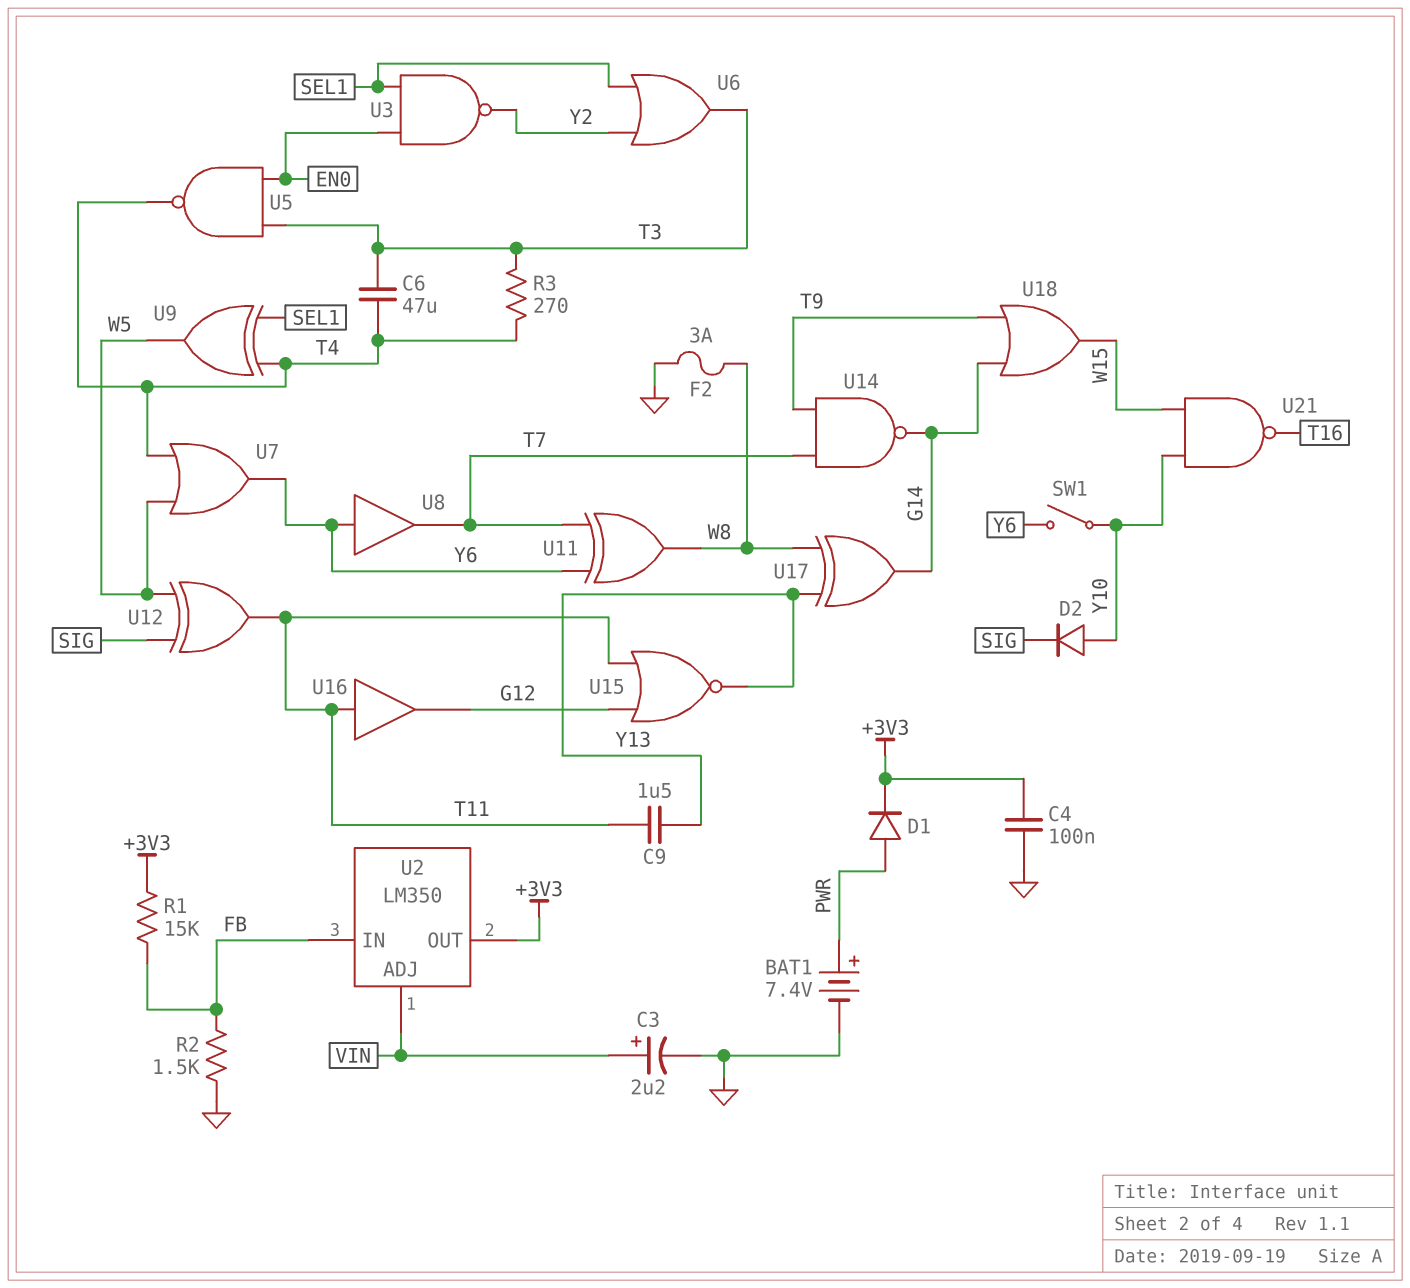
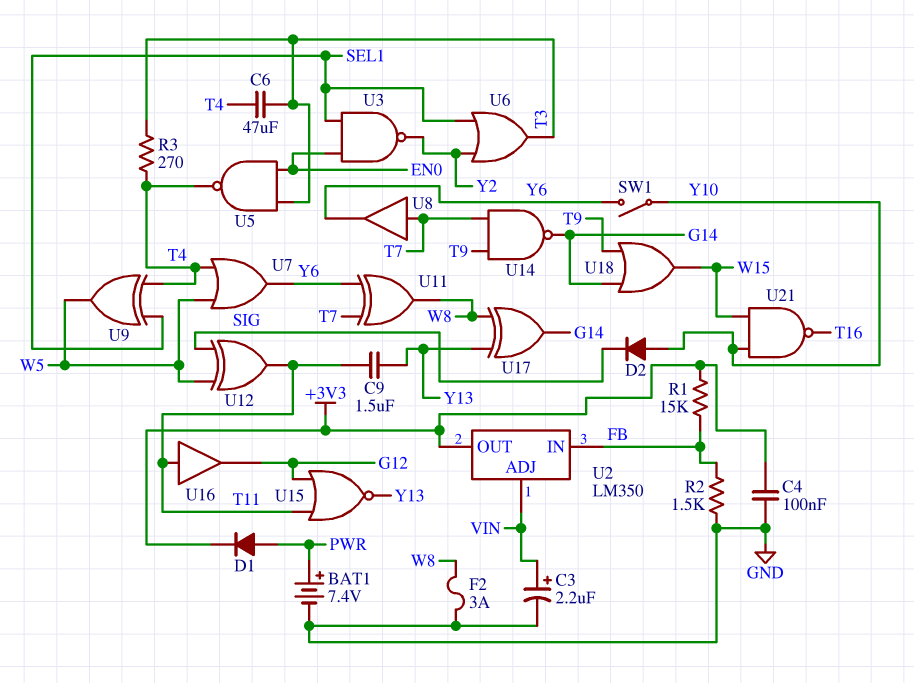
U8: buffer (in Y6, out T7) -> buffer (in T7, out Y6)

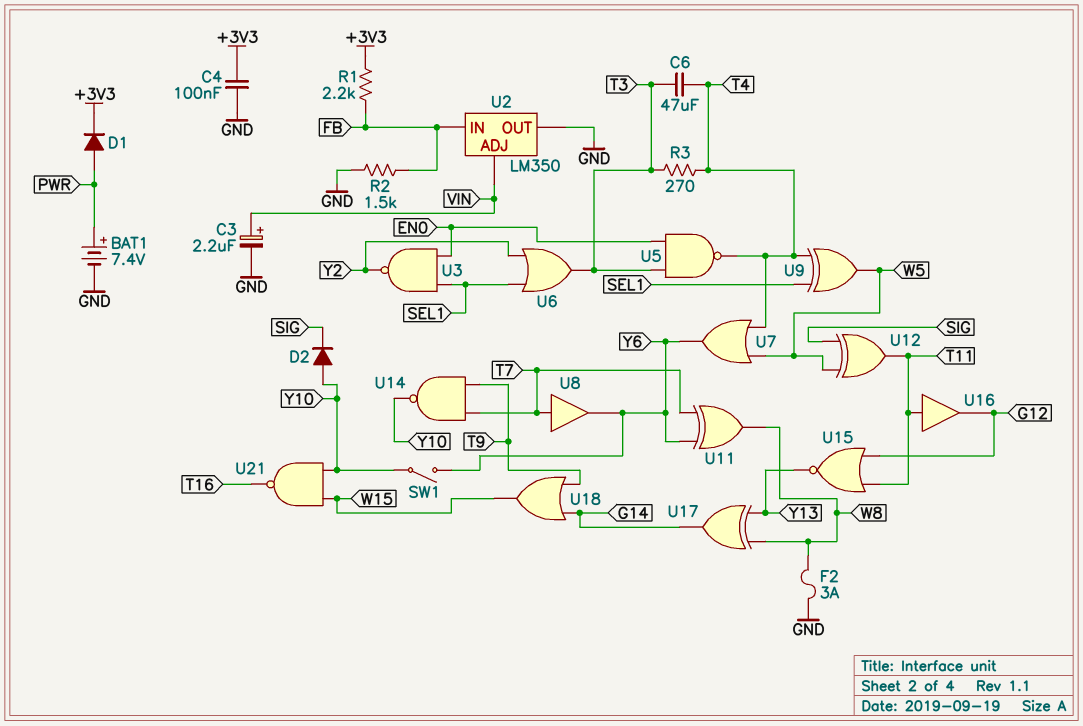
C9: 1.5uF (T11, Y13) -> none
R1: 15k (+3V3, FB) -> 2.2k (+3V3, FB)
U2 pin OUT: +3V3 -> GND
U14: NAND (in T7, in T9, out G14) -> NAND (in T7, in T9, out Y10)

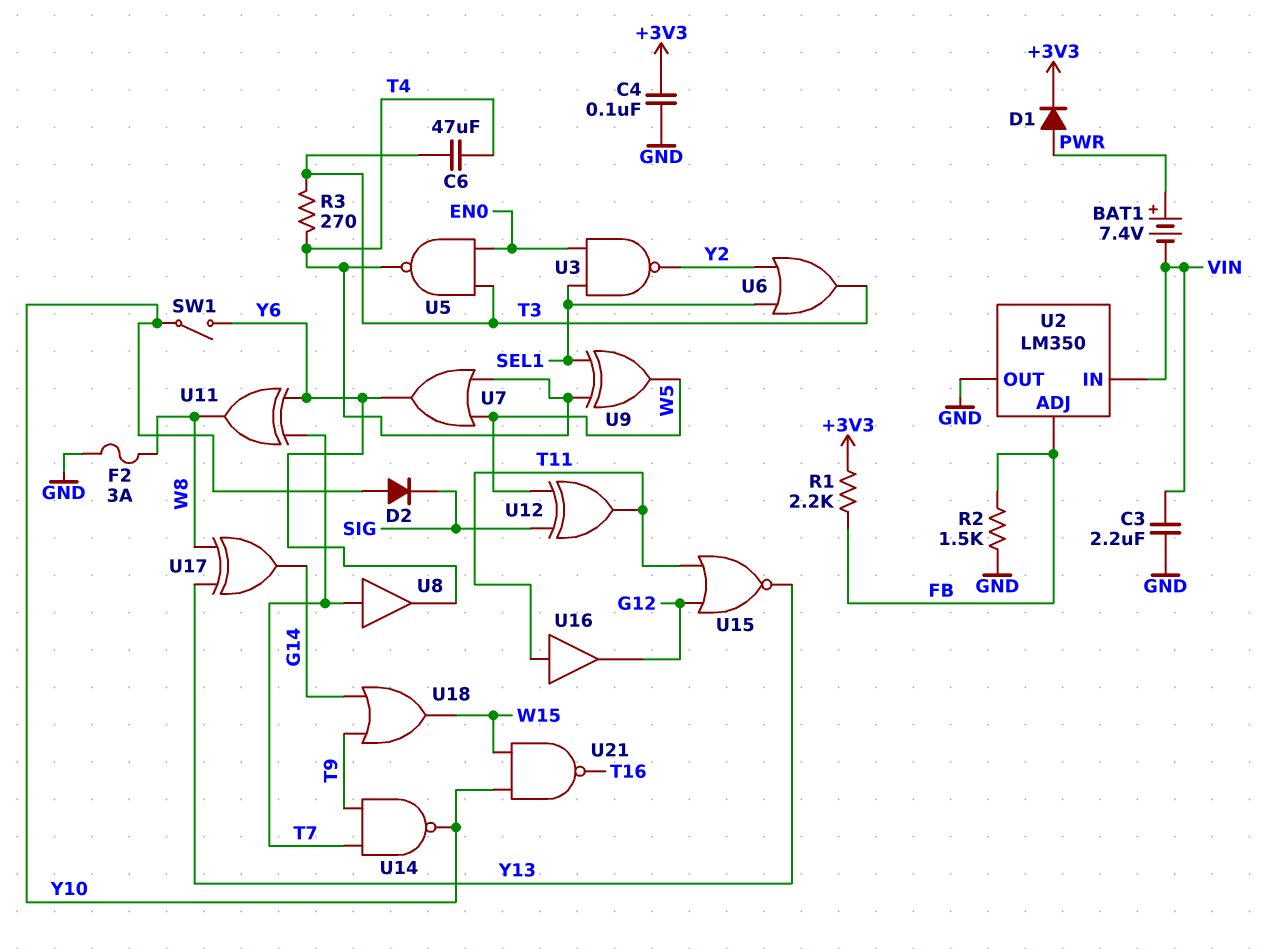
BAT1: 7.4V (plus PWR, minus GND) -> 7.4V (plus PWR, minus VIN)
C3: 2.2uF (plus VIN, minus GND) -> 2.2uF (GND, VIN)
U2 pin ADJ: VIN -> FB
U2 pin IN: FB -> VIN

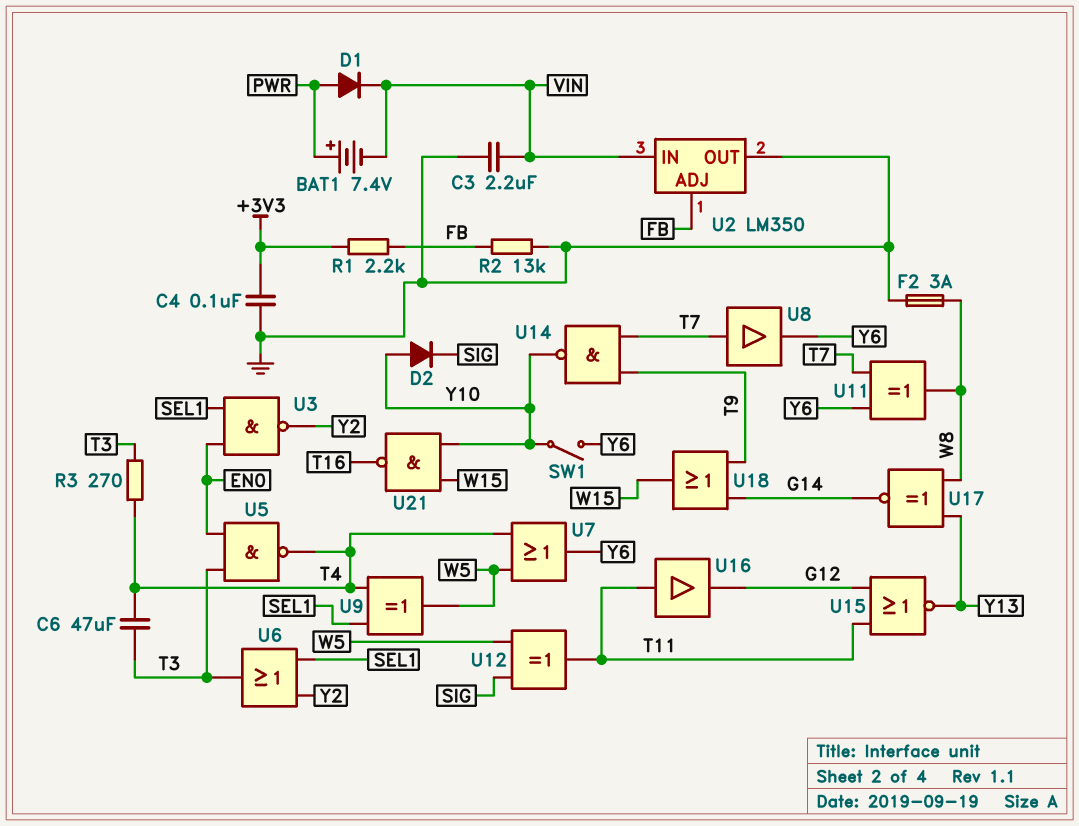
D1: diode (A PWR, K +3V3) -> diode (A PWR, K VIN)
R2: 1.5k (FB, GND) -> 13k (FB, GND)
U17: XOR (in W8, in Y13, out G14) -> XNOR (in W8, in Y13, out G14)

